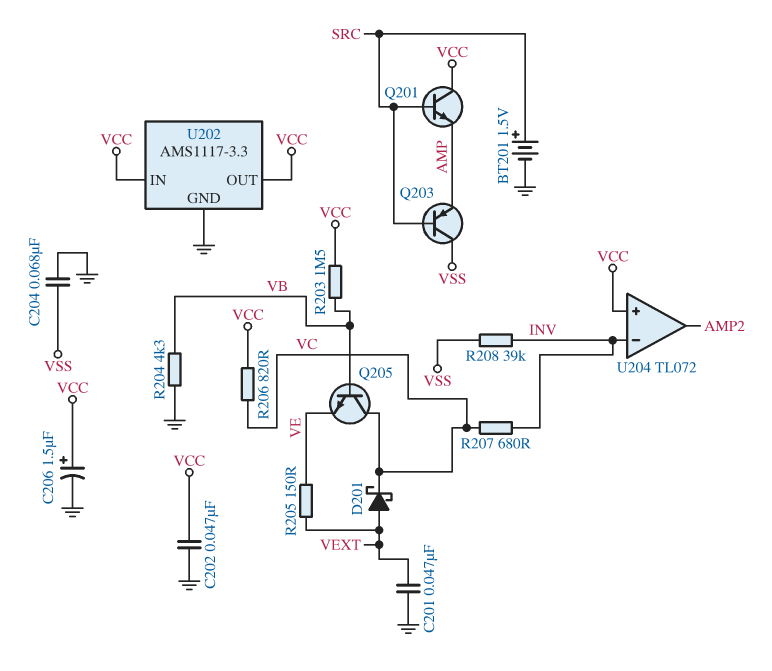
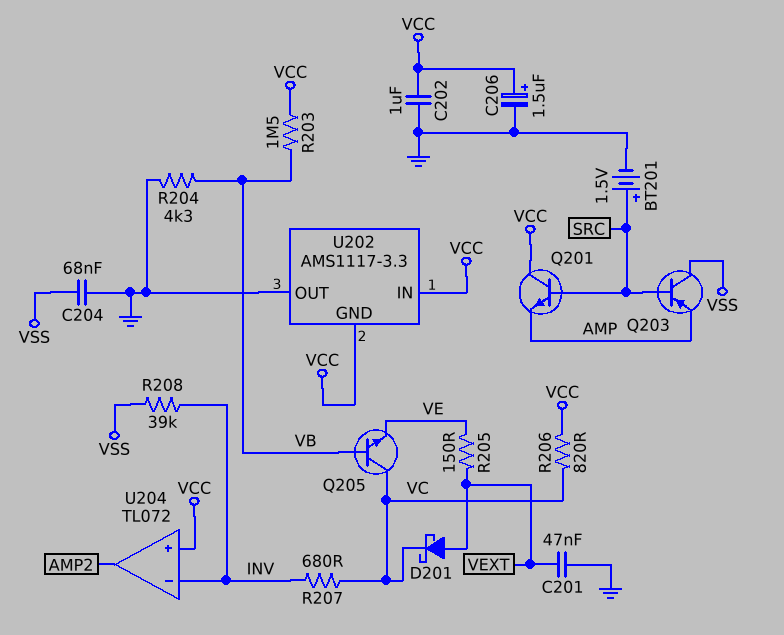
C202: 47nF (GND, VCC) -> 1uF (GND, VCC)
U202 pin GND: GND -> VCC
U202 pin OUT: VCC -> GND

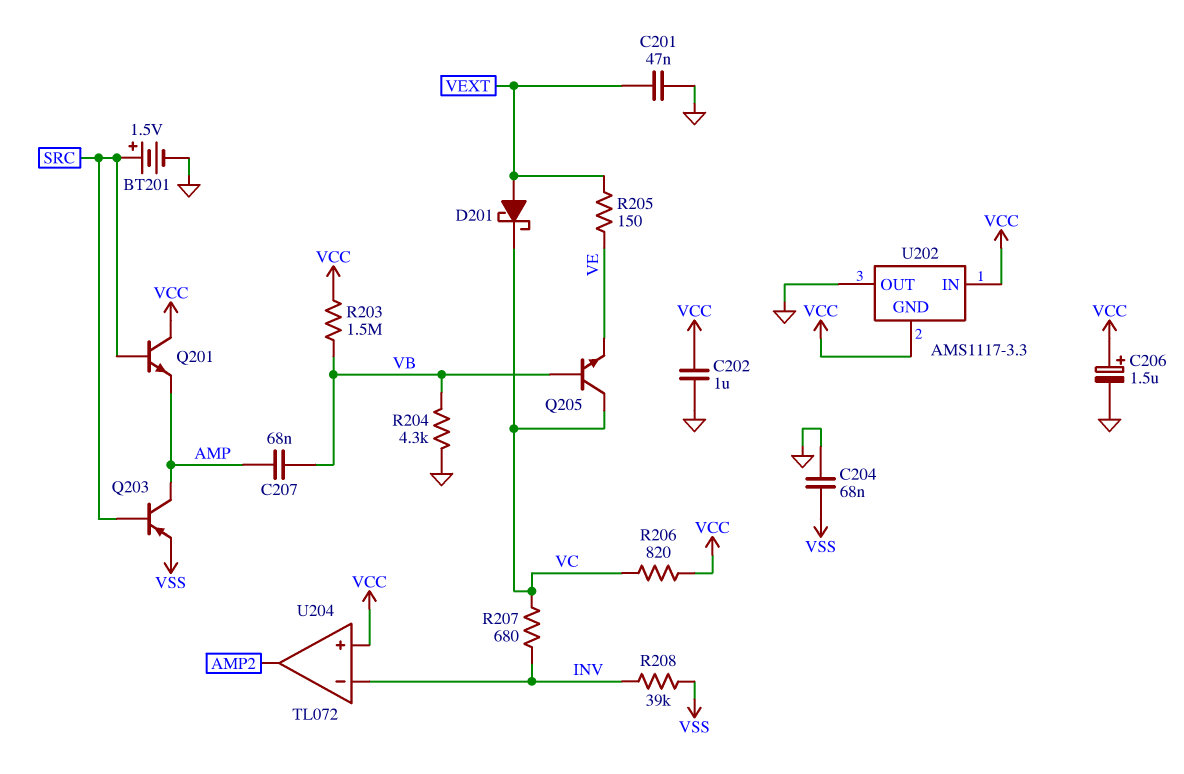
C207: none -> 68nF (AMP, VB)
Q203: PNP (B SRC, C VSS, E AMP) -> PNP (B SRC, C AMP, E VSS)

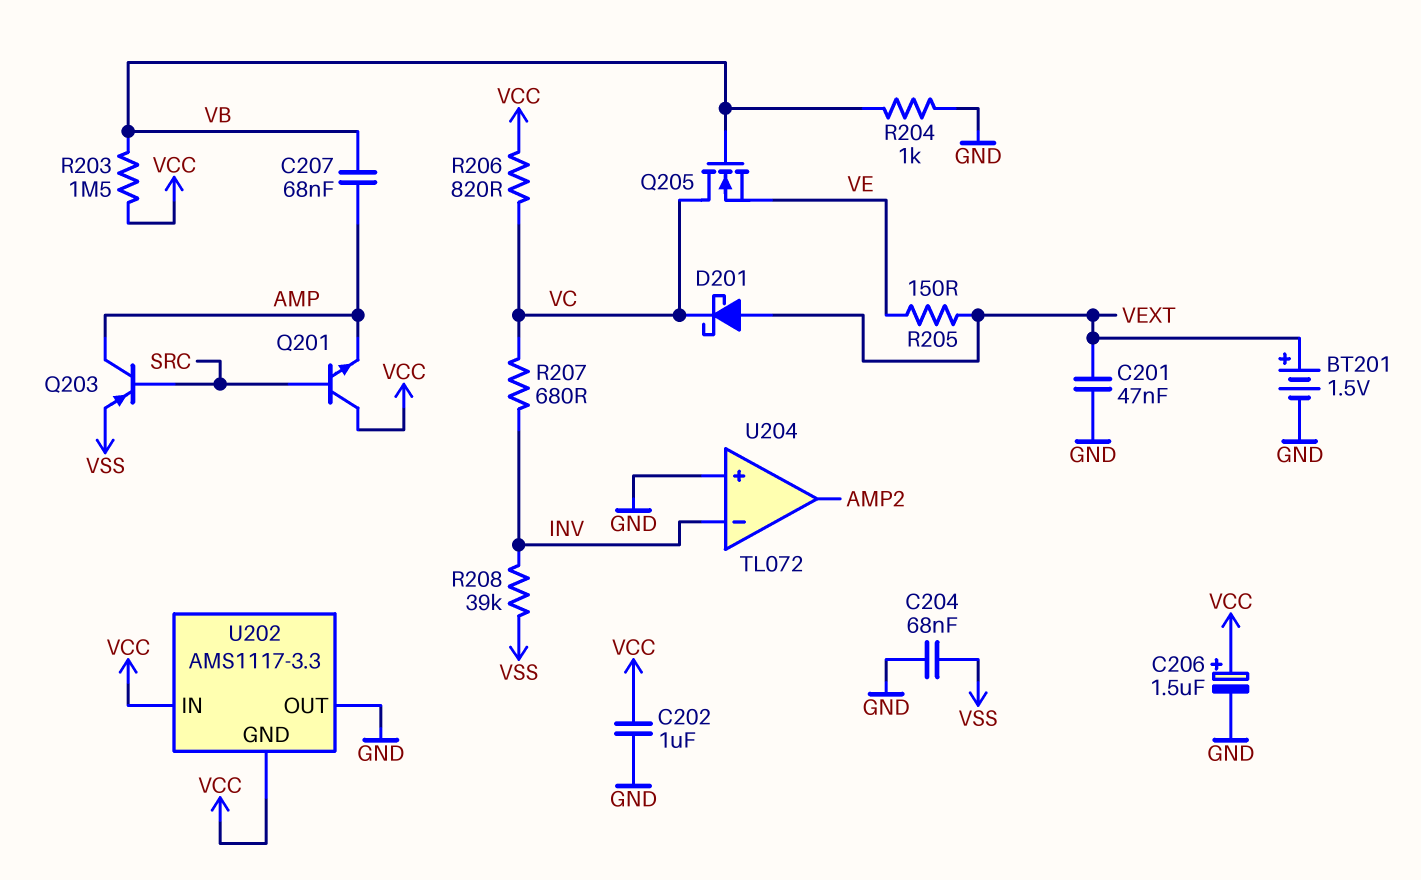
BT201: 1.5V (plus SRC, minus GND) -> 1.5V (plus VEXT, minus GND)
Q205: NPN (B VB, C VC, E VE) -> NMOS (G VB, D VC, S VE)
R204: 4.3k (GND, VB) -> 1k (GND, VB)
U204 pin in+: VCC -> GND

